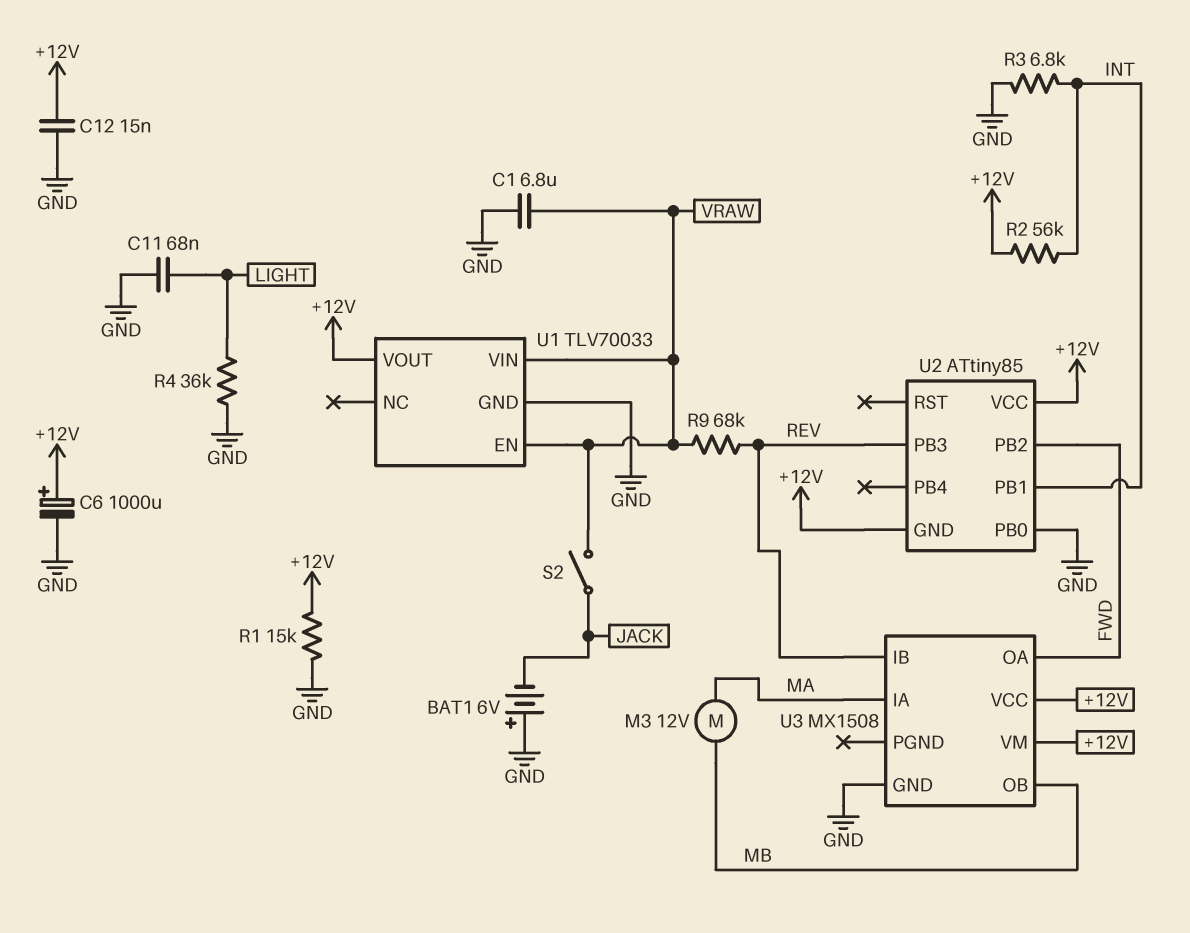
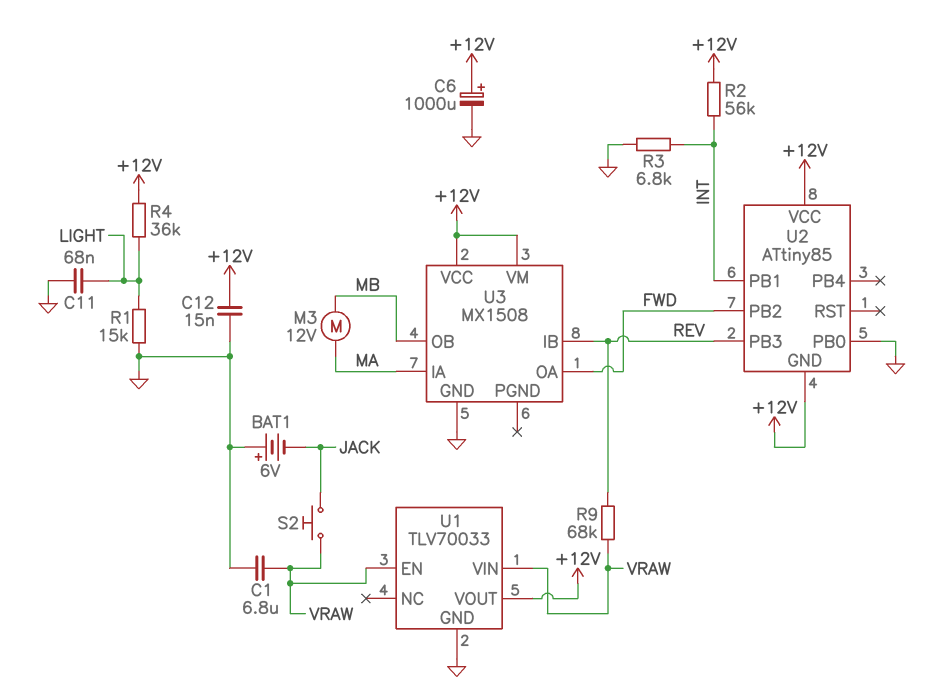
R1: 15k (+12V, GND) -> 15k (GND, LIGHT)
R4: 36k (GND, LIGHT) -> 36k (+12V, LIGHT)
S2: switch (JACK, VRAW) -> button (JACK, VRAW)

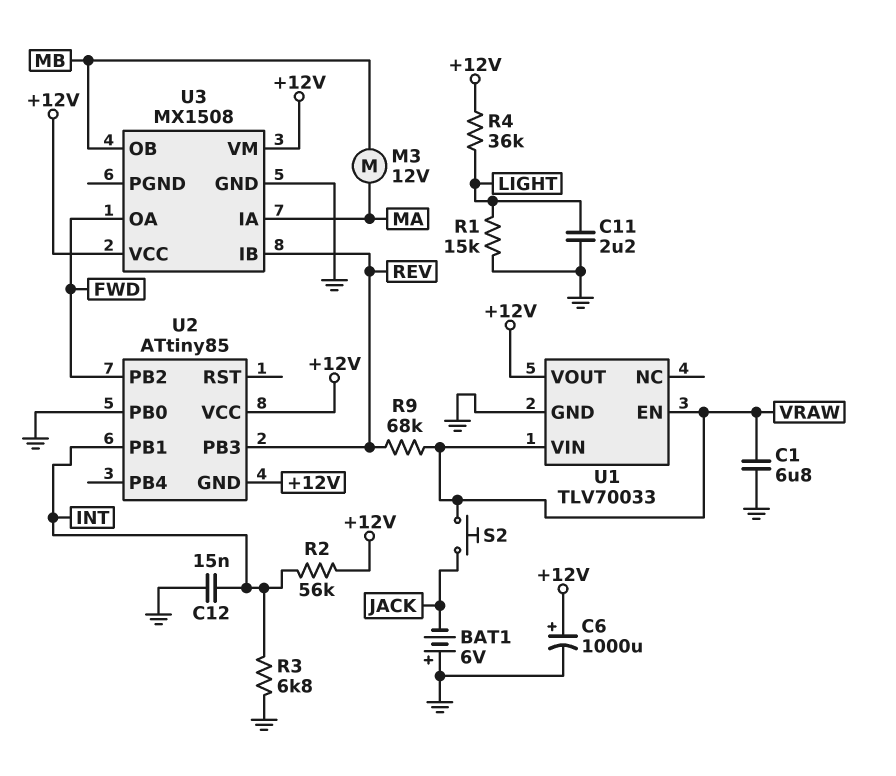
C11: 68nF (GND, LIGHT) -> 2.2uF (GND, LIGHT)
C12: 15nF (+12V, GND) -> 15nF (GND, INT)

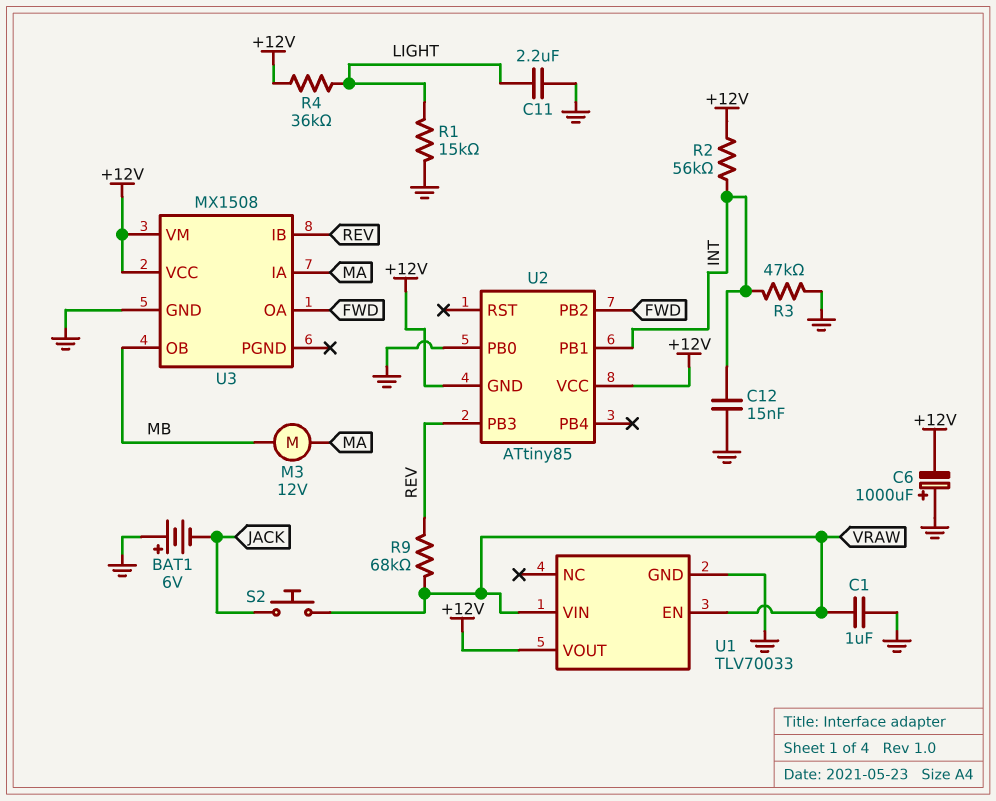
C1: 6.8uF (GND, VRAW) -> 1uF (GND, VRAW)
C6: 1000uF (plus +12V, minus GND) -> 1000uF (plus GND, minus +12V)
R3: 6.8k (GND, INT) -> 47k (GND, INT)

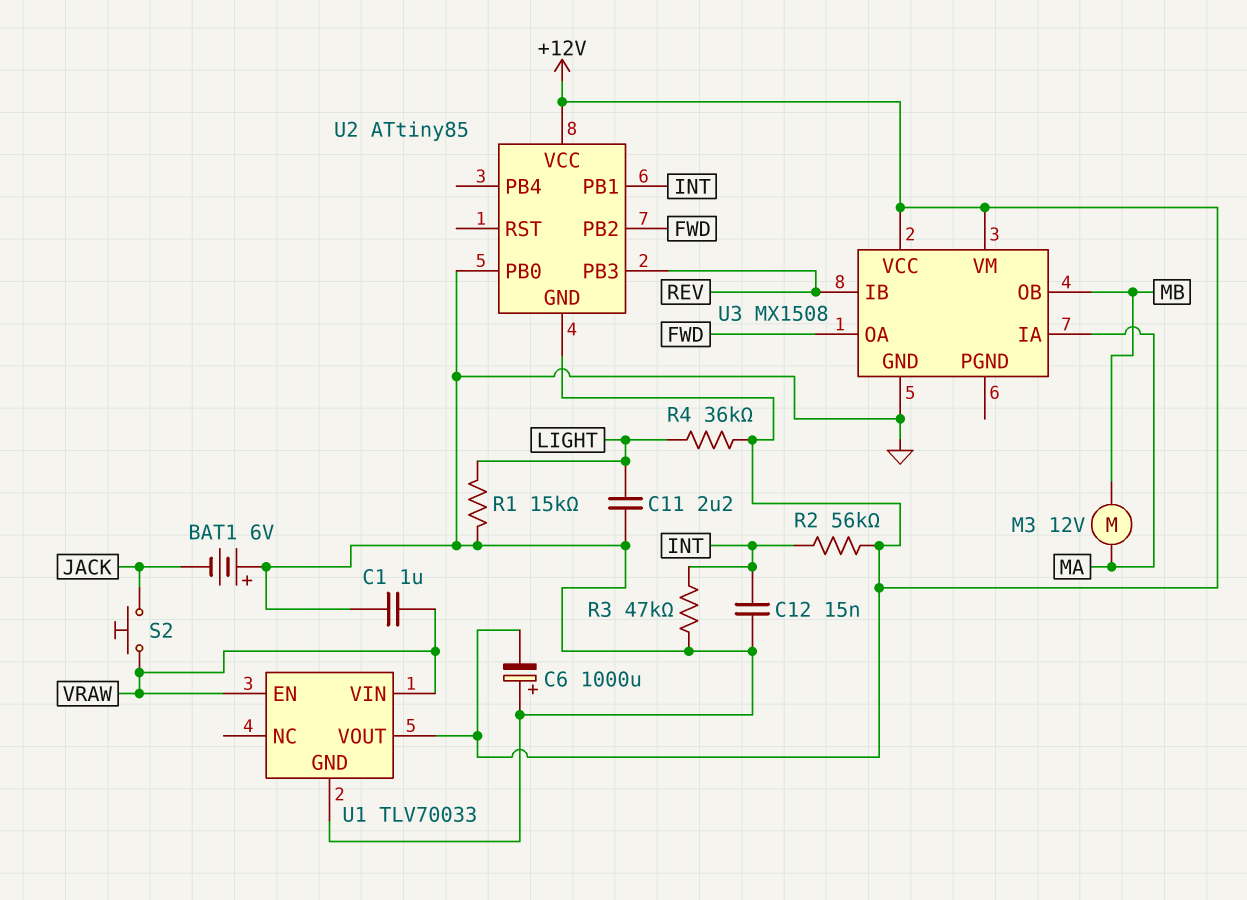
R9: 68k (REV, VRAW) -> none

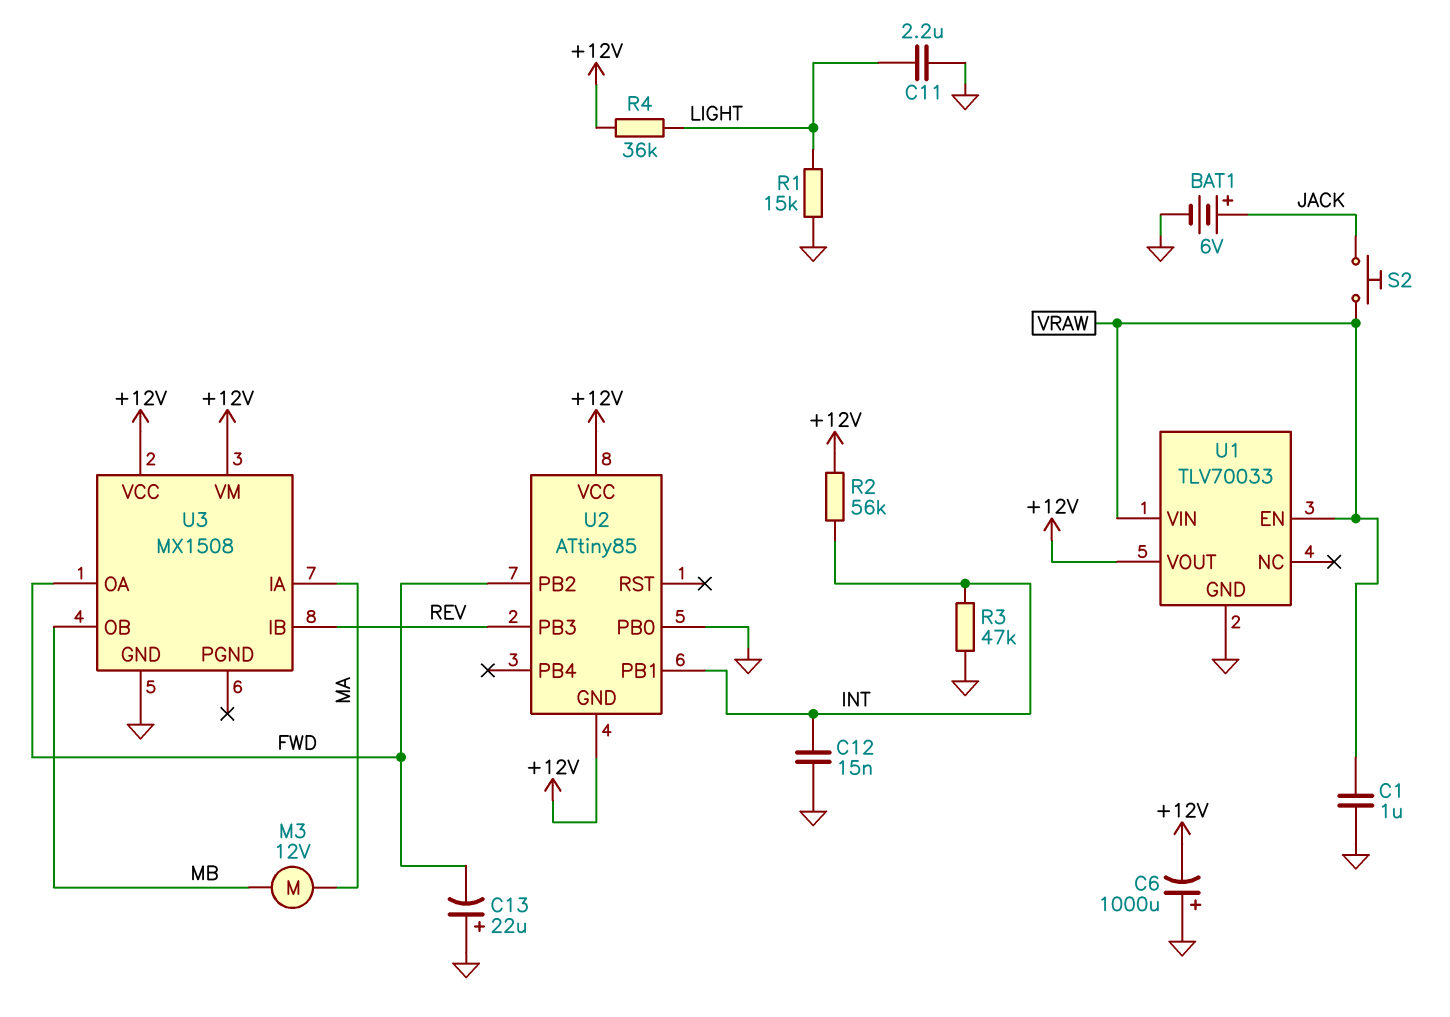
BAT1: 6V (plus GND, minus JACK) -> 6V (plus JACK, minus GND)
C13: none -> 22uF (plus GND, minus FWD)

